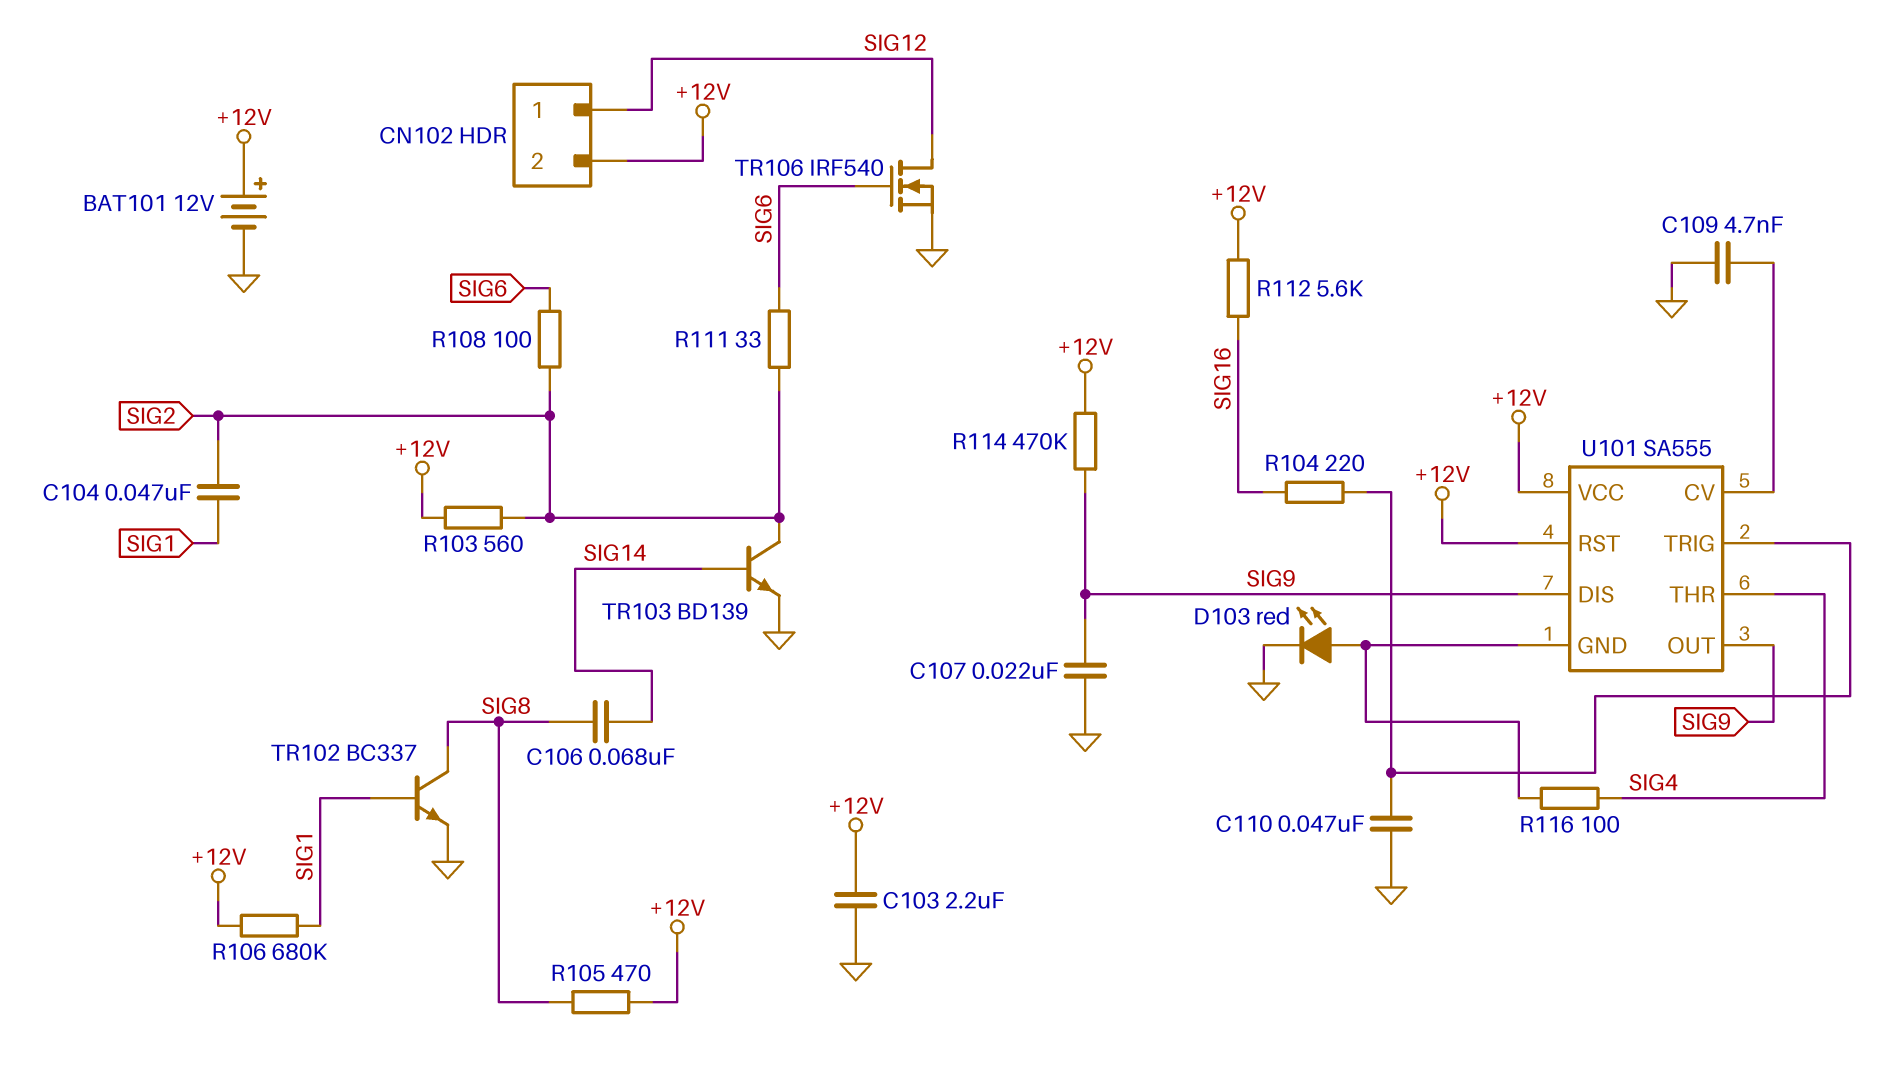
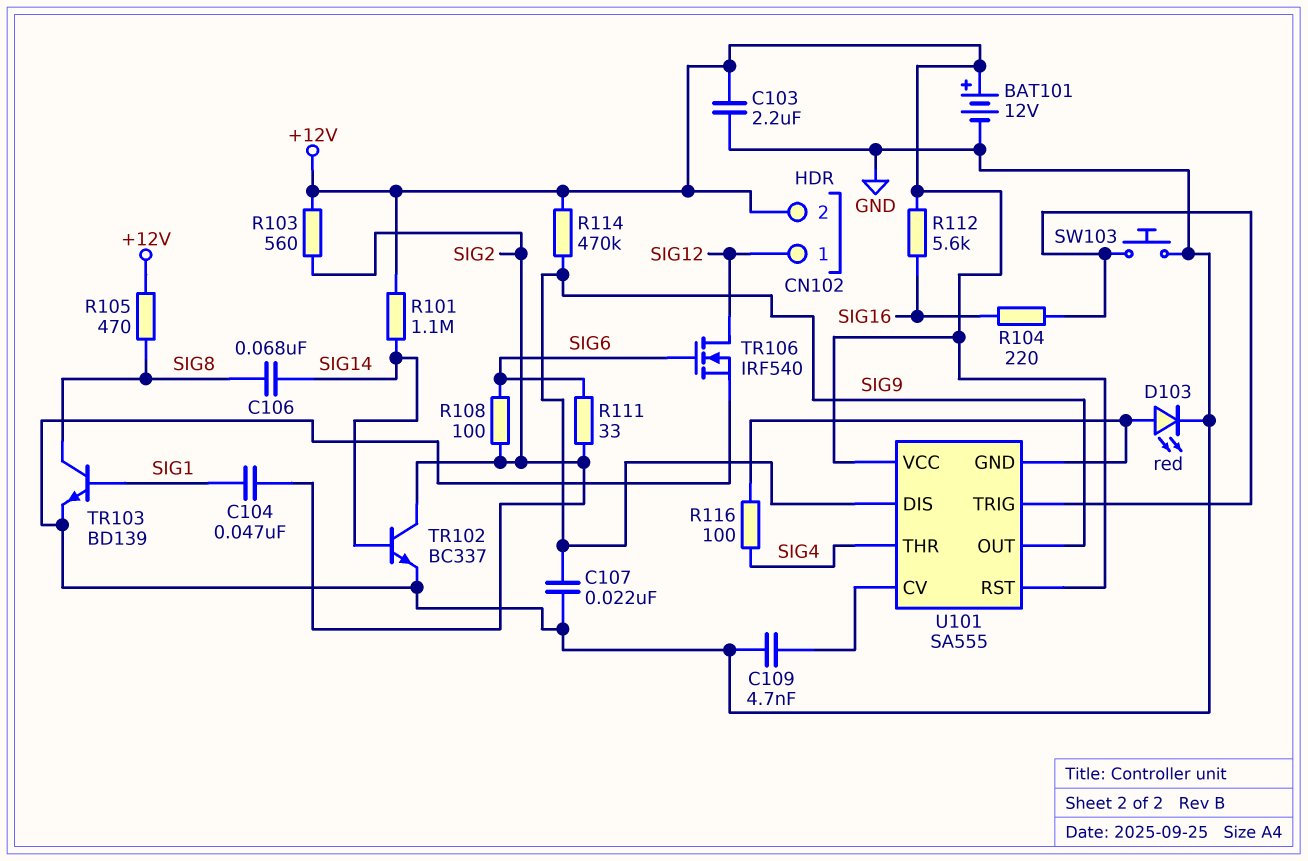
C110: 47nF (GND, U101/TRIG) -> none
R101: none -> 1.1M (+12V, SIG14)
R106: 680k (+12V, SIG1) -> none
SW103: none -> button (GND, U101/TRIG)
TR102: NPN BC337 (B SIG1, C SIG8, E GND) -> NPN BC337 (B SIG14, C SIG2, E GND)
TR103: NPN BD139 (B SIG14, C SIG2, E GND) -> NPN BD139 (B SIG1, C SIG8, E GND)

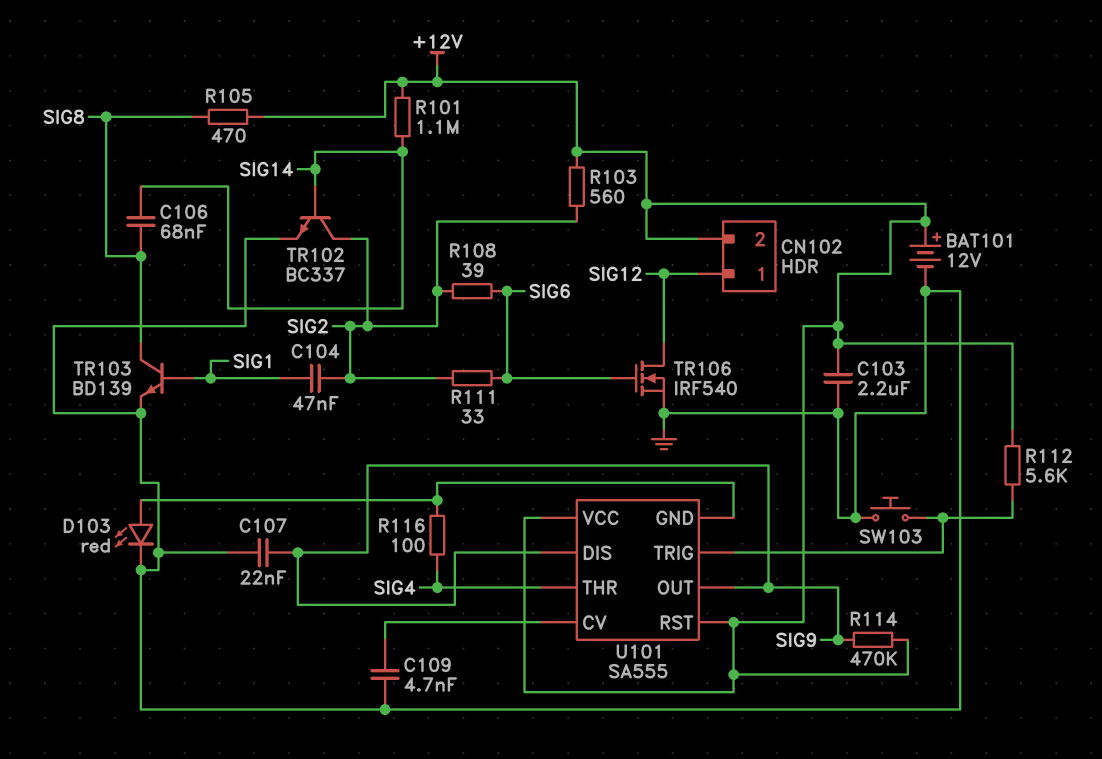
R104: 220 (SIG16, U101/TRIG) -> none
R108: 100 (SIG2, SIG6) -> 39 (SIG2, SIG6)
R112: 5.6k (+12V, SIG16) -> 5.6k (+12V, U101/TRIG)

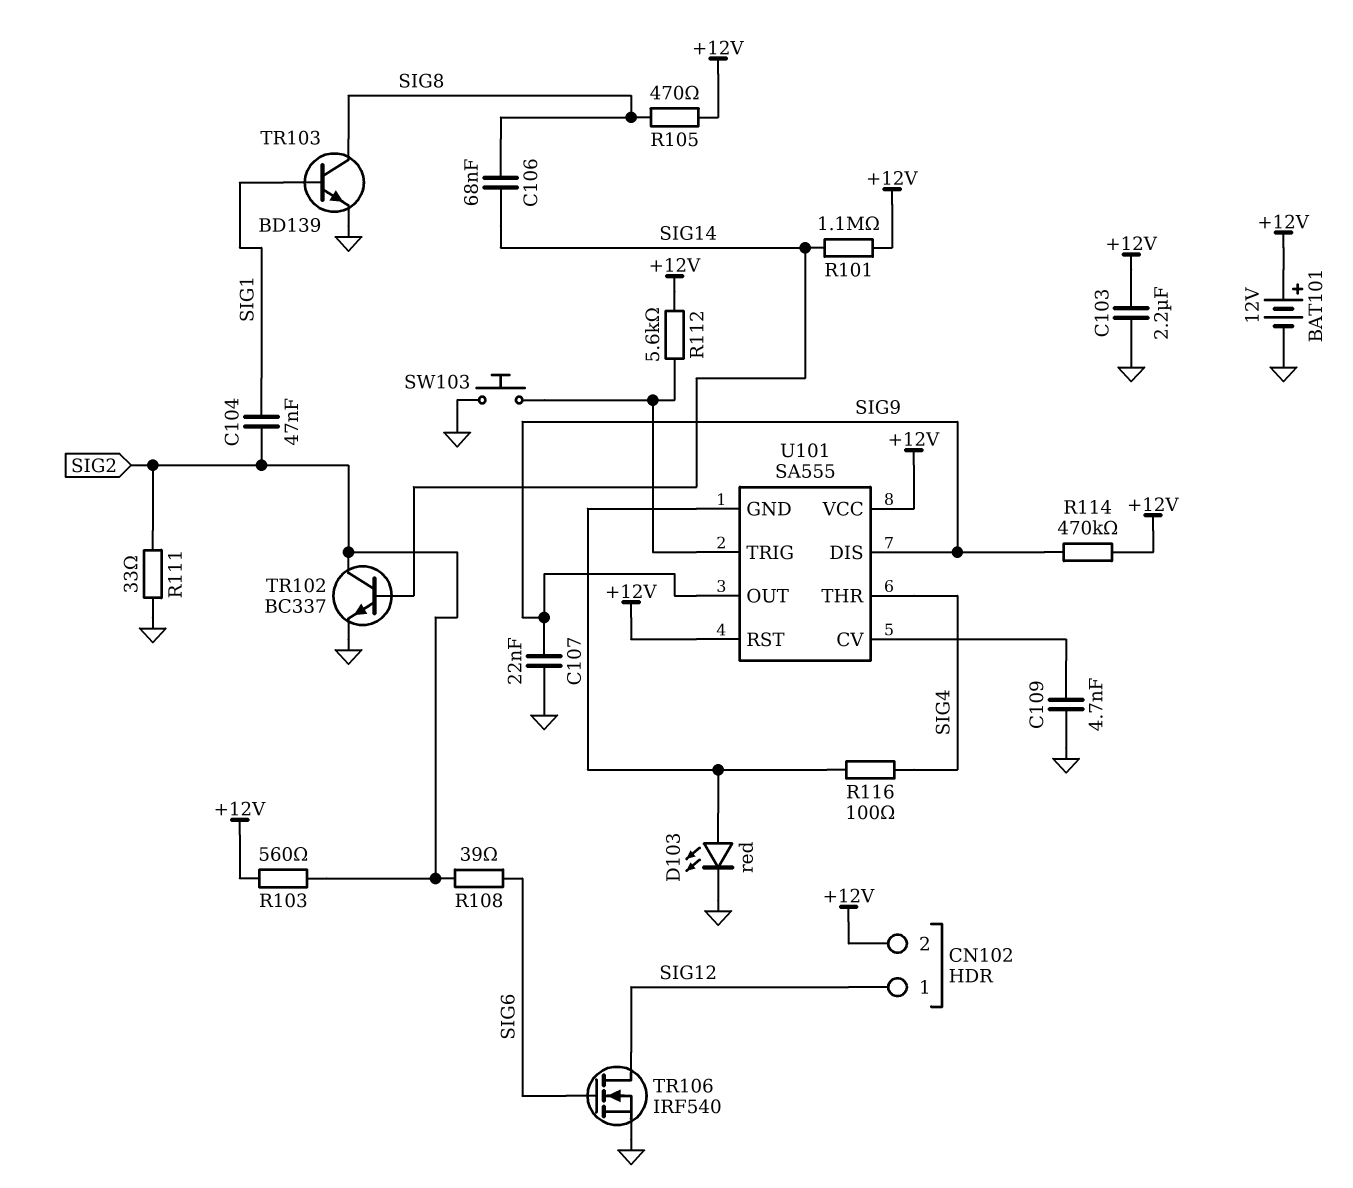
R111: 33 (SIG2, SIG6) -> 33 (GND, SIG2)

